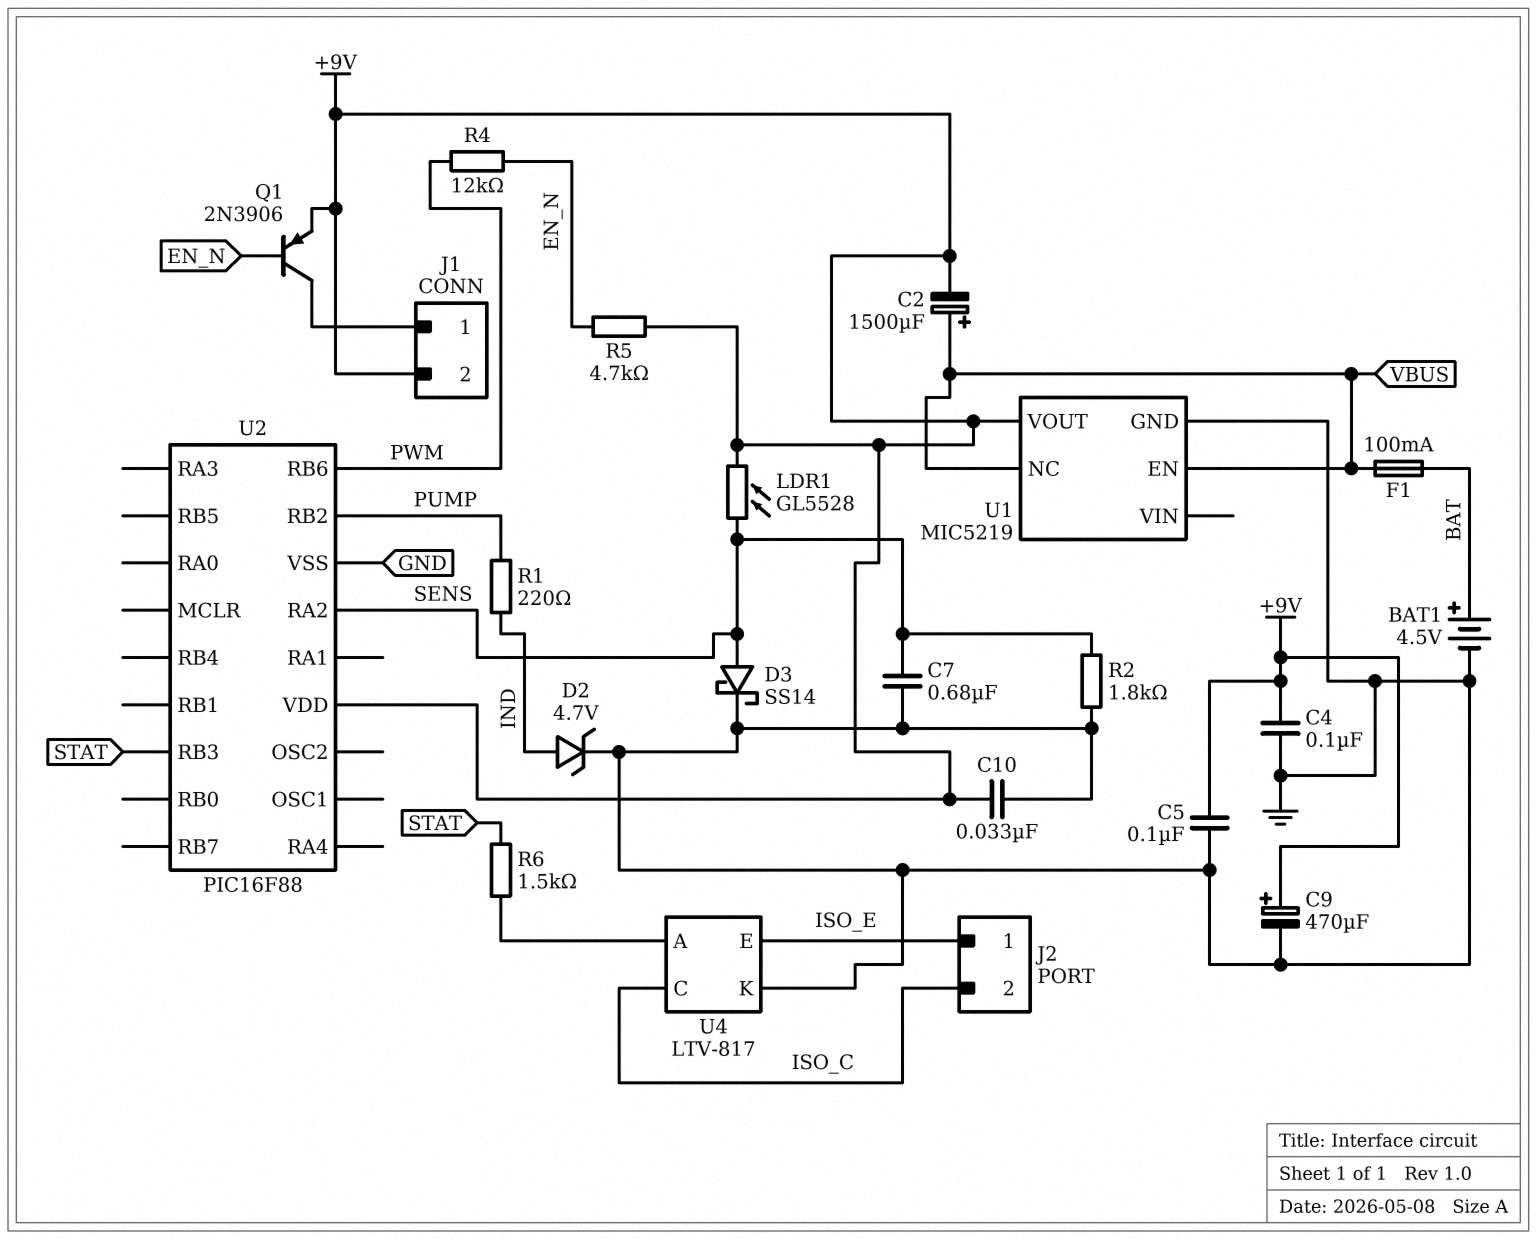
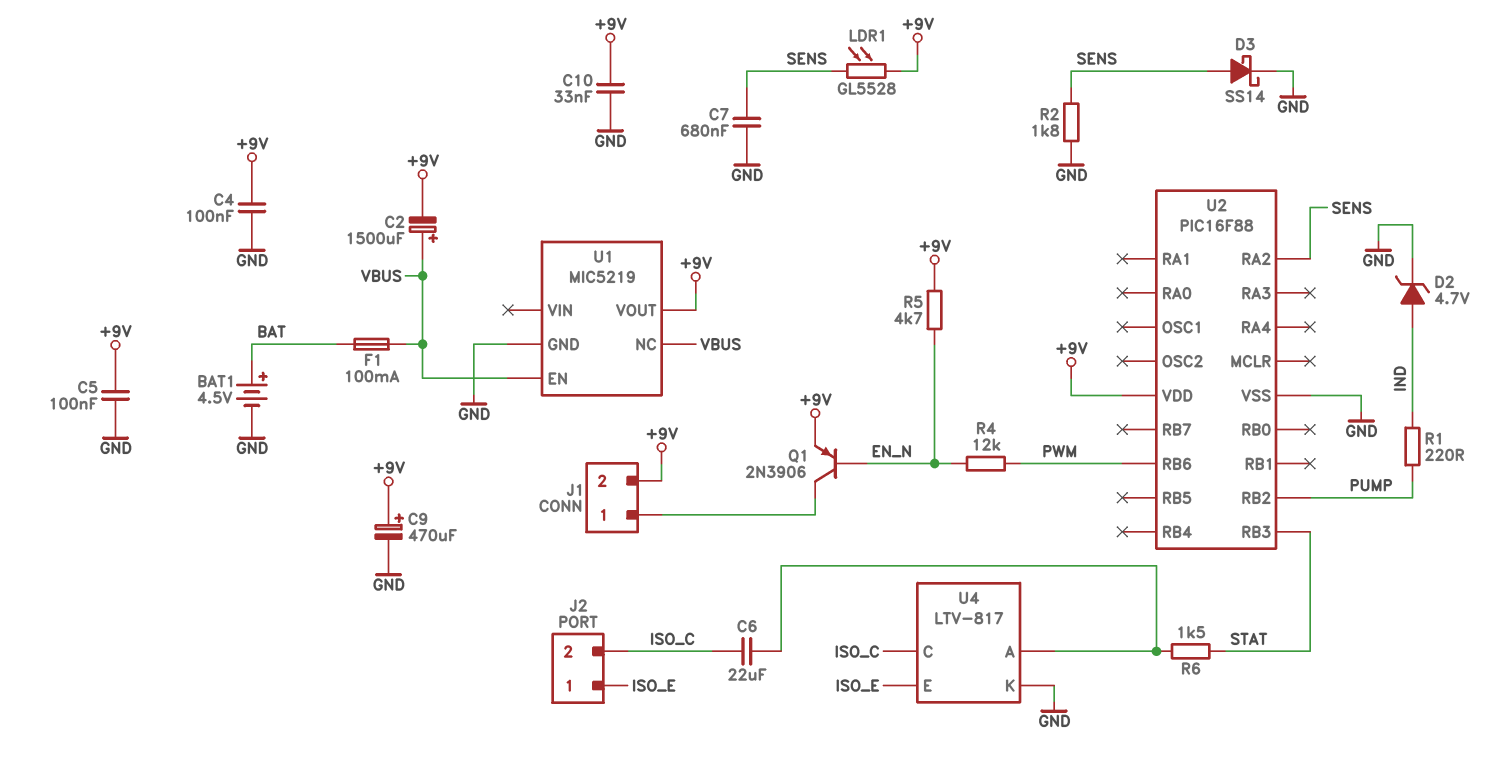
C6: none -> 22uF (ISO_C, U4/A)

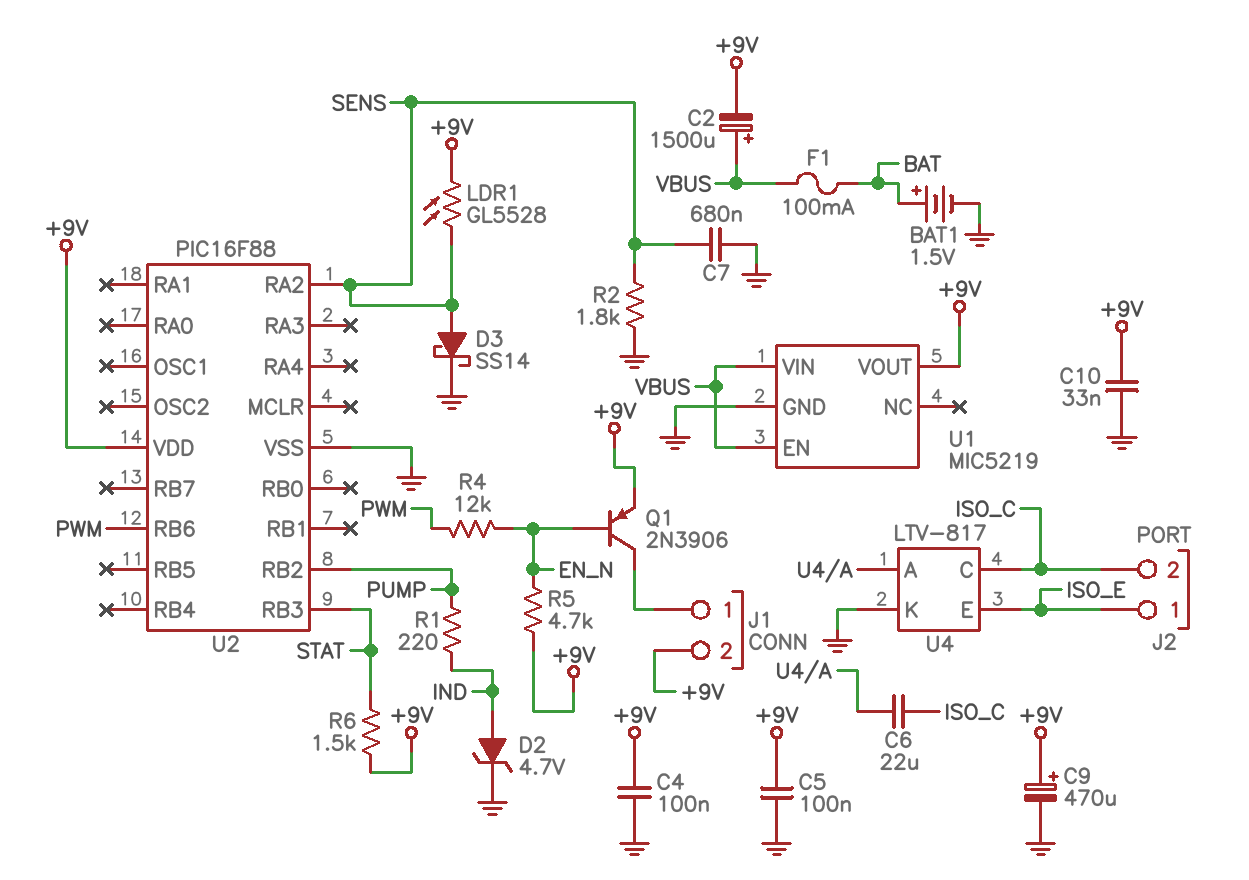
BAT1: 4.5V (plus BAT, minus GND) -> 1.5V (plus BAT, minus GND)
R6: 1.5k (STAT, U4/A) -> 1.5k (+9V, STAT)
U1 pin NC: VBUS -> none
U1 pin VIN: none -> VBUS

